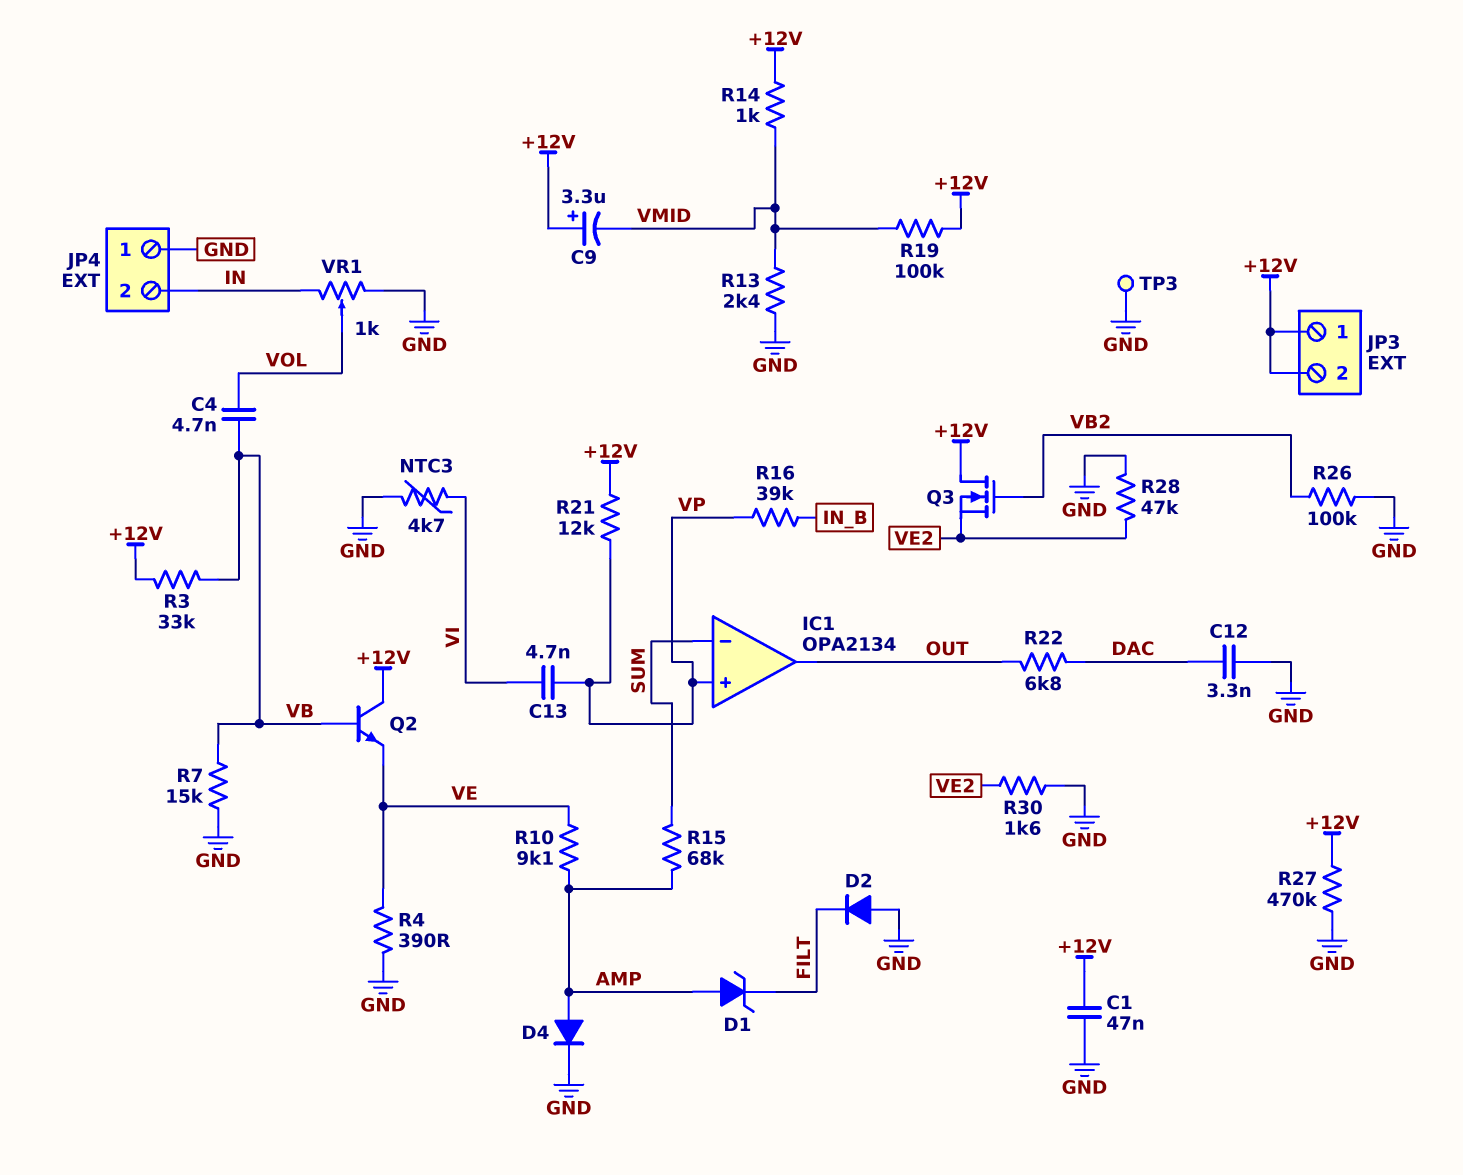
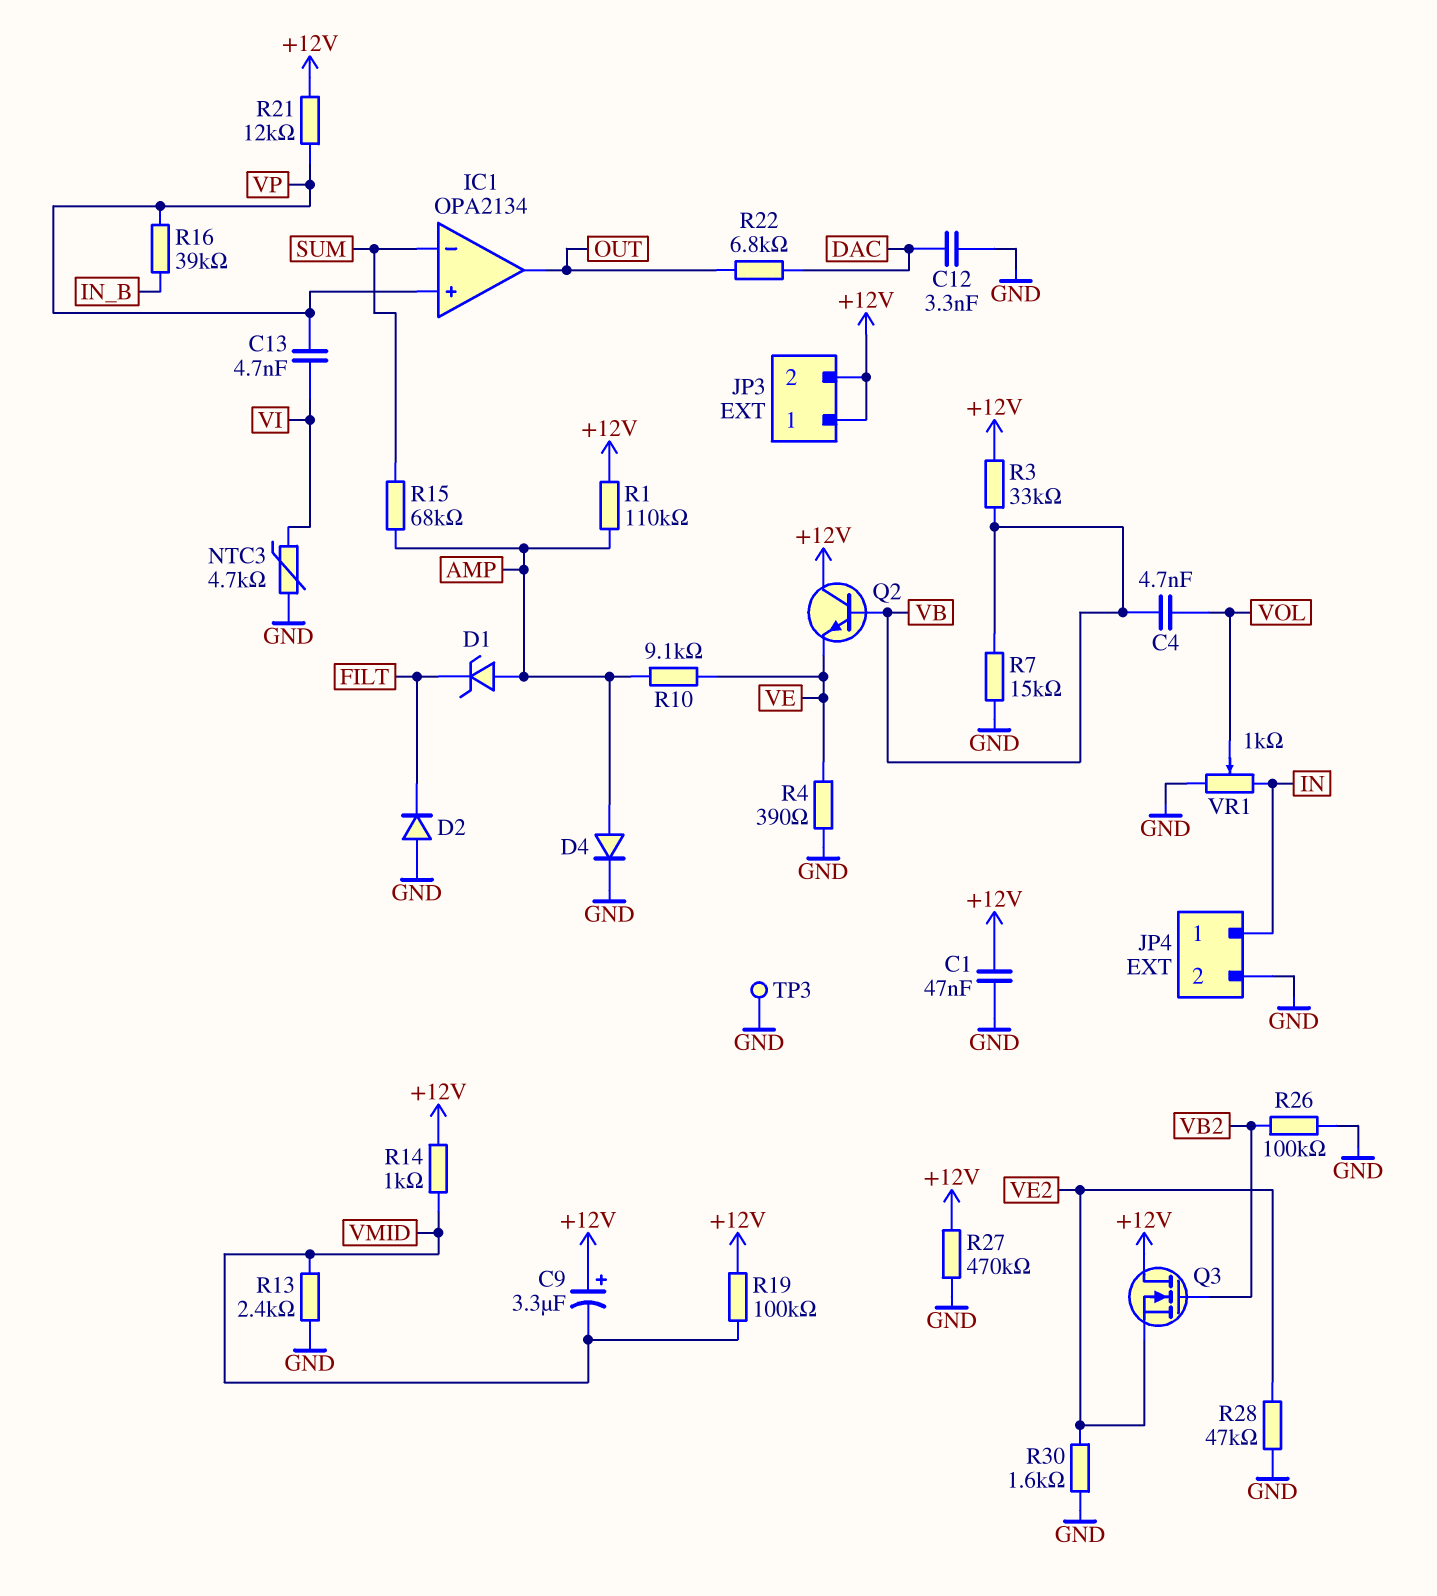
JP4 pin 1: GND -> IN
JP4 pin 2: IN -> GND
R1: none -> 110k (+12V, AMP)

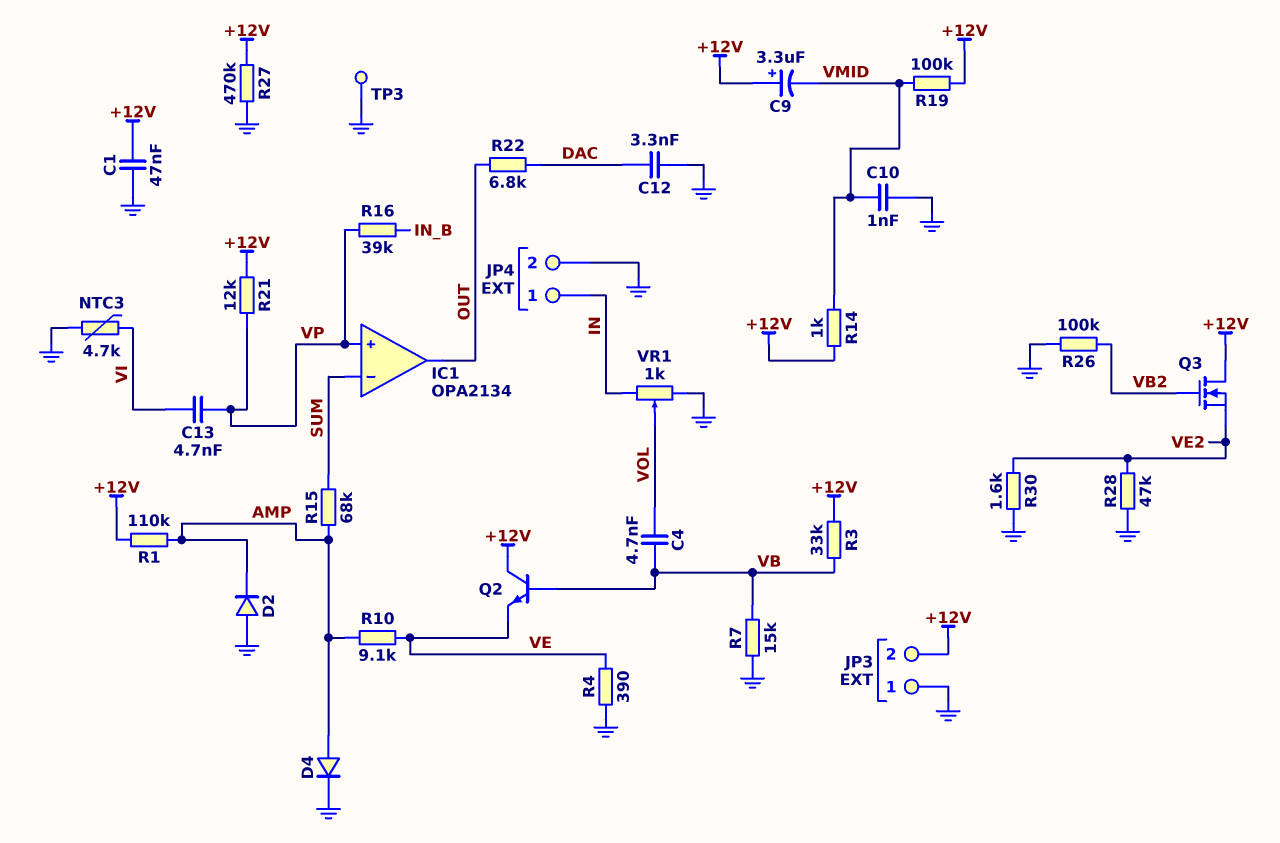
C10: none -> 1nF (GND, VMID)
D1: zener (A AMP, K FILT) -> none
D2: diode (A GND, K FILT) -> diode (A GND, K AMP)
JP3 pin 1: +12V -> GND
R13: 2.4k (GND, VMID) -> none

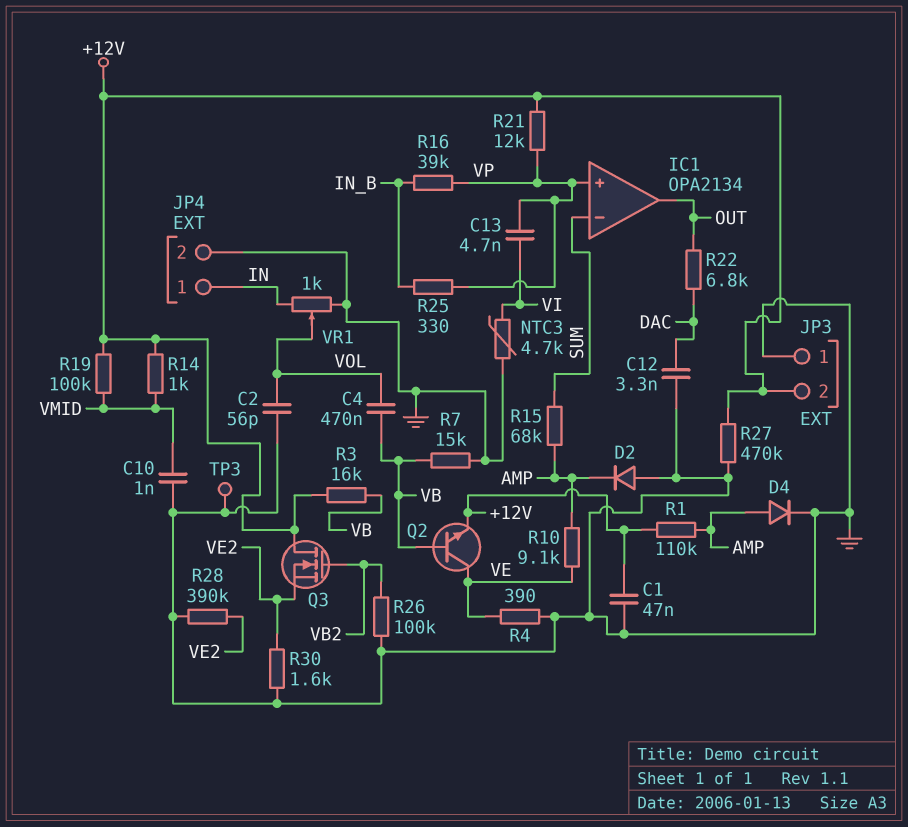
C2: none -> 56pF (GND, VOL)
C4: 4.7nF (VB, VOL) -> 470nF (VB, VOL)
C9: 3.3uF (plus +12V, minus VMID) -> none
Q2: NPN (B VB, C +12V, E VE) -> NPN (B VB, C VE, E +12V)
R3: 33k (+12V, VB) -> 16k (+12V, VB)
R25: none -> 330 (IN_B, VP)
R28: 47k (GND, VE2) -> 390k (GND, VE2)

